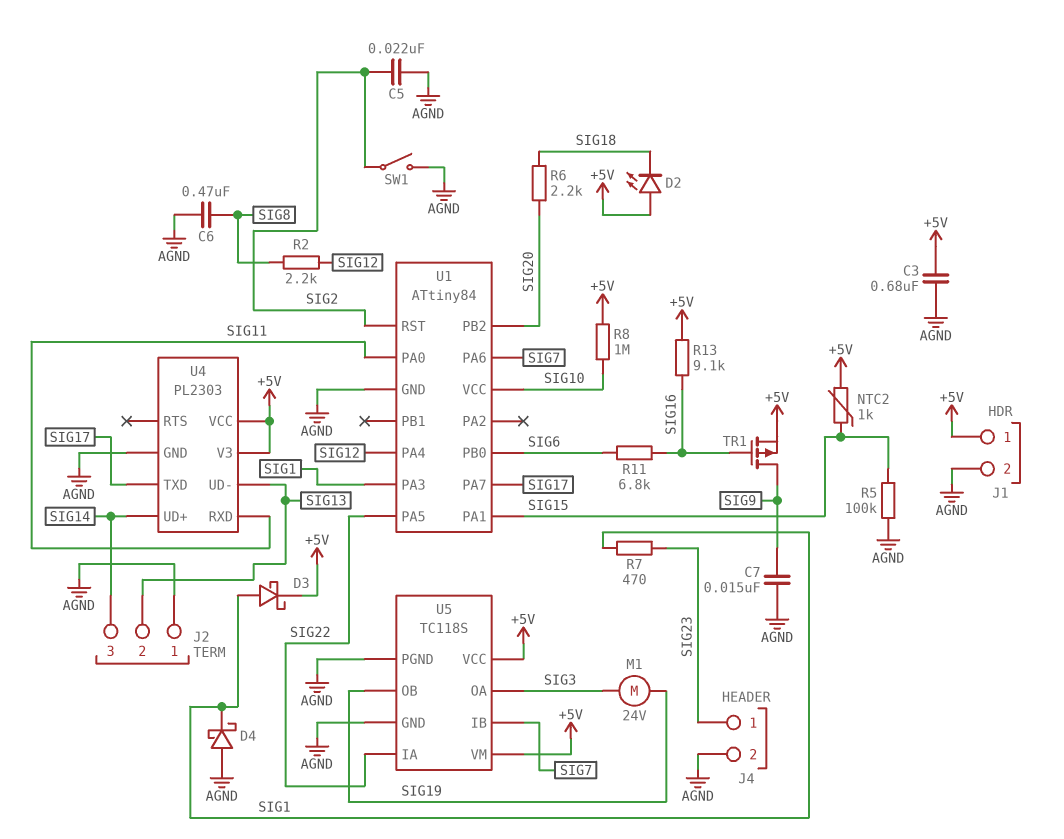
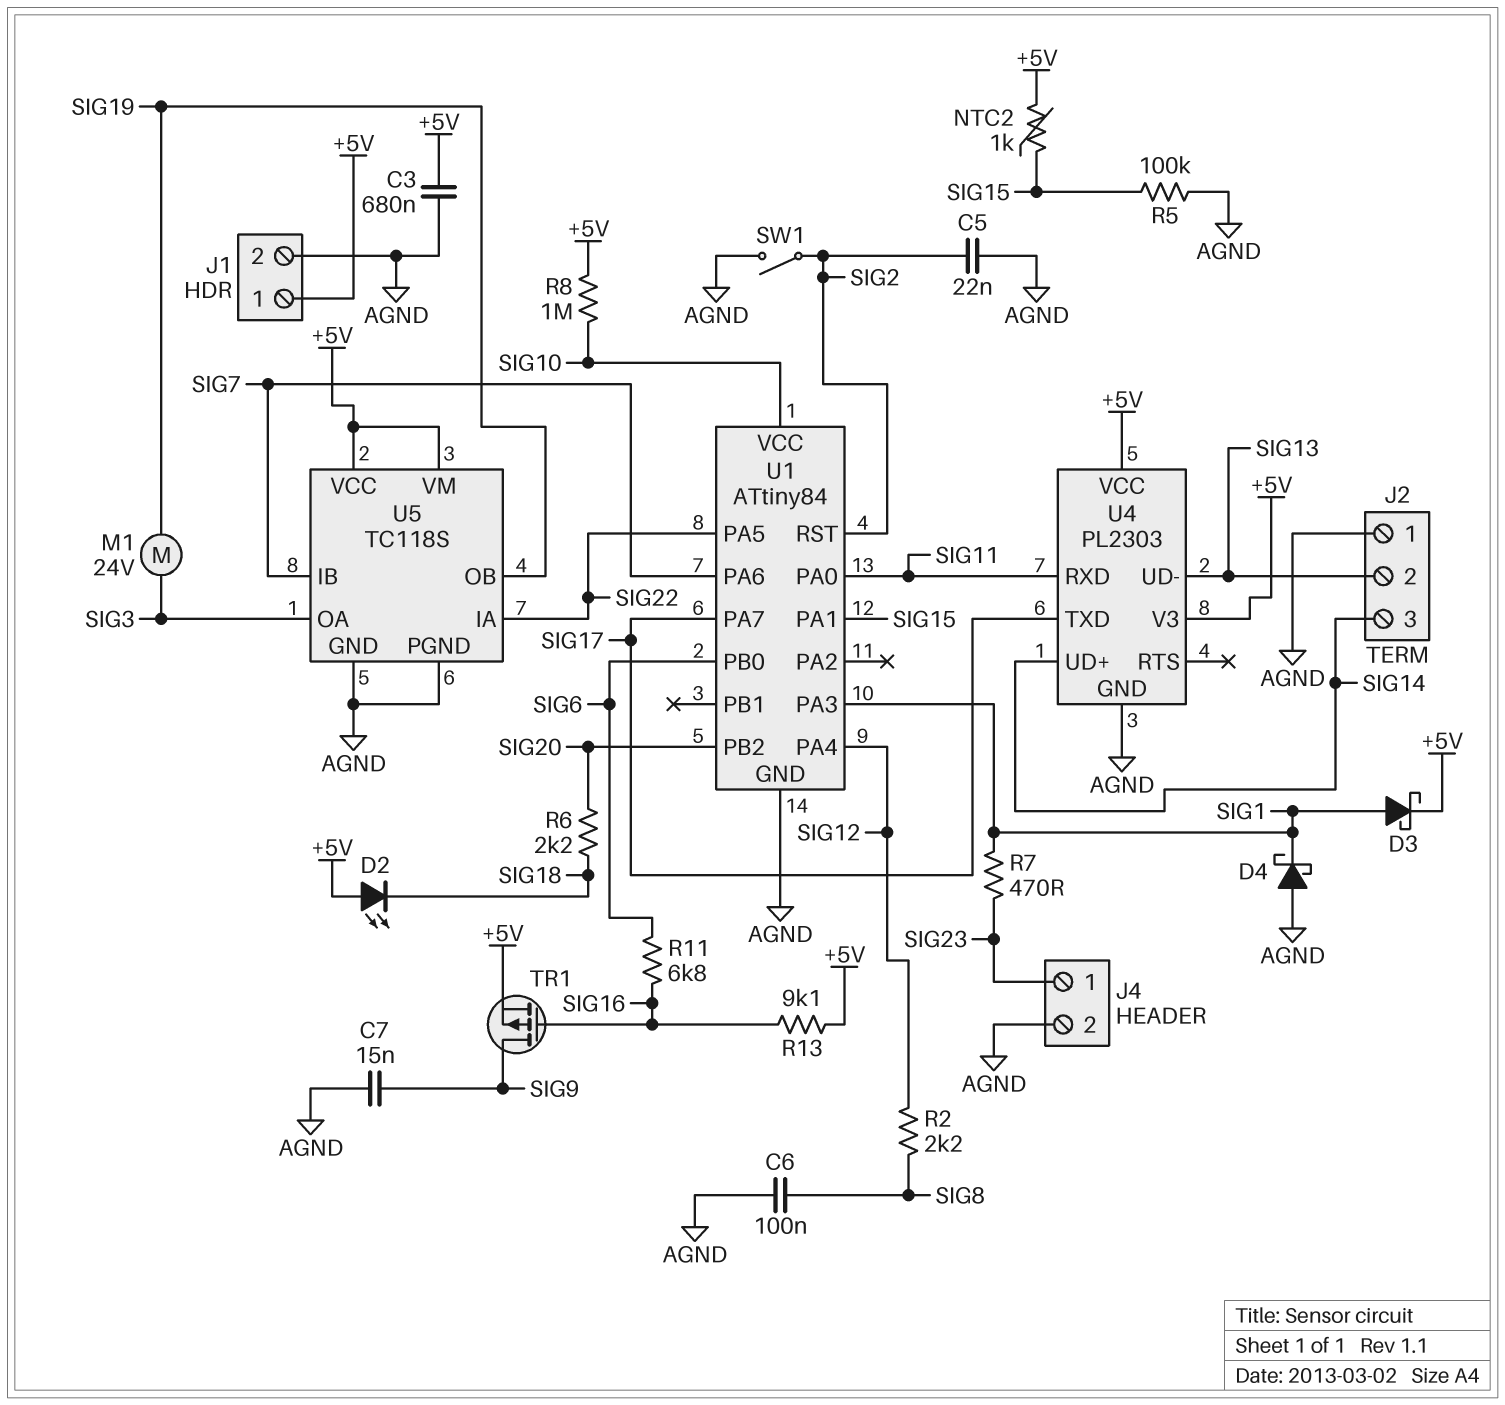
C6: 470nF (AGND, SIG8) -> 100nF (AGND, SIG8)

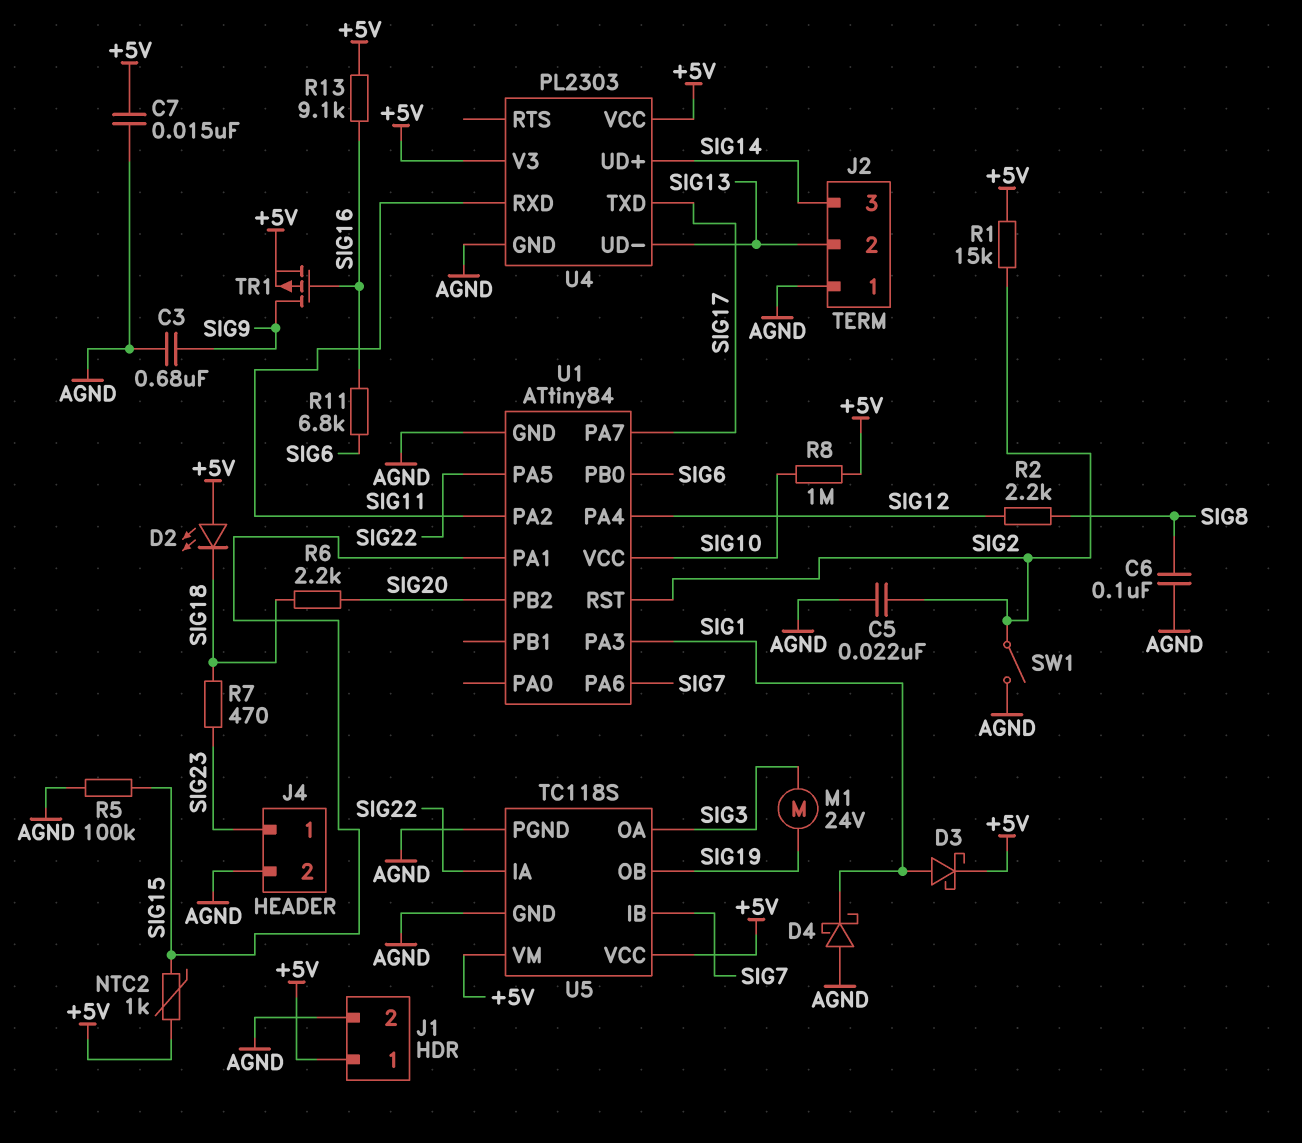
C3: 680nF (+5V, AGND) -> 680nF (AGND, SIG9)
C7: 15nF (AGND, SIG9) -> 15nF (+5V, AGND)
R1: none -> 15k (+5V, SIG2)
R7: 470 (SIG1, SIG23) -> 470 (SIG18, SIG23)
U1 pin PA0: SIG11 -> none
U1 pin PA2: none -> SIG11

